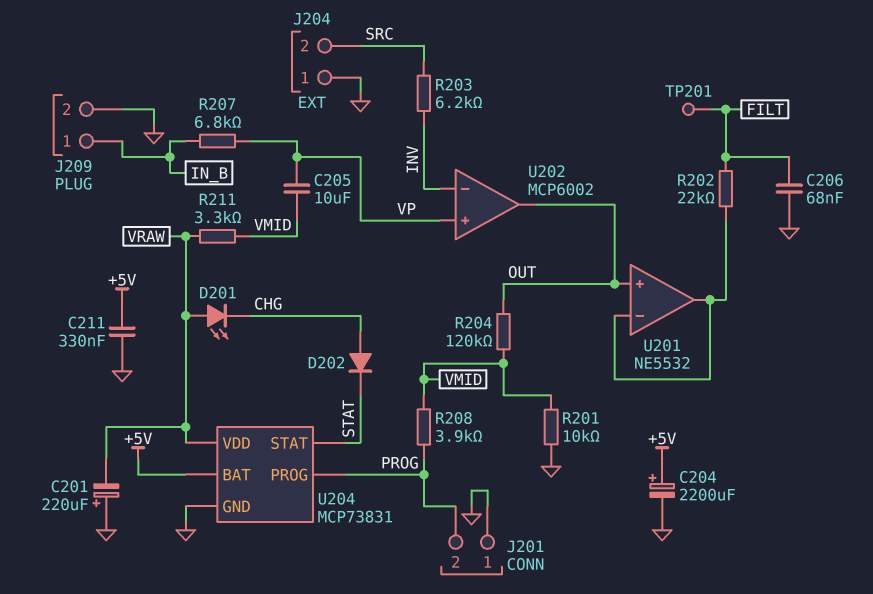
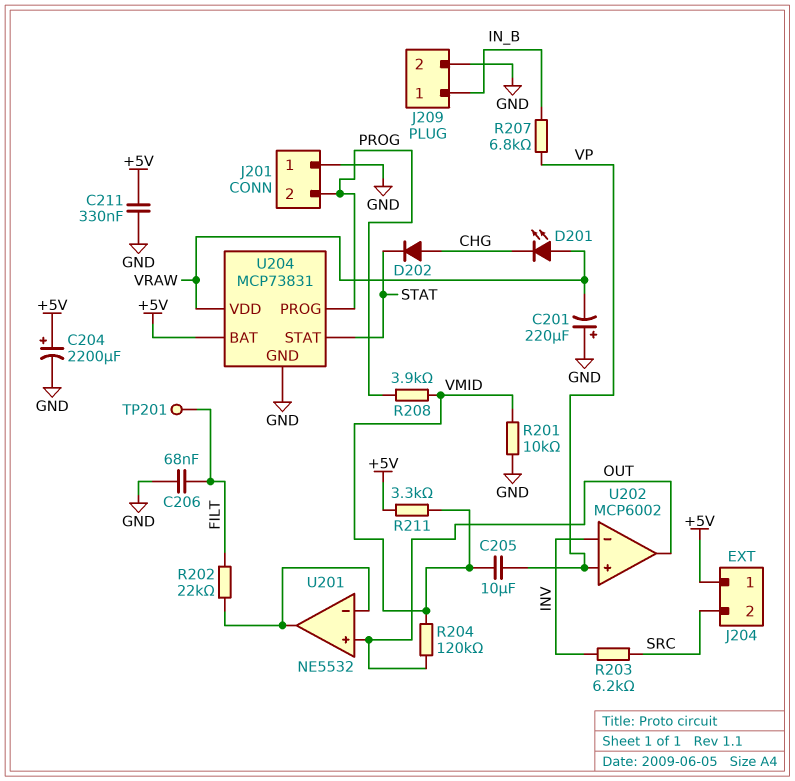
J204 pin 1: GND -> +5V
R211: 3.3k (VMID, VRAW) -> 3.3k (+5V, VMID)

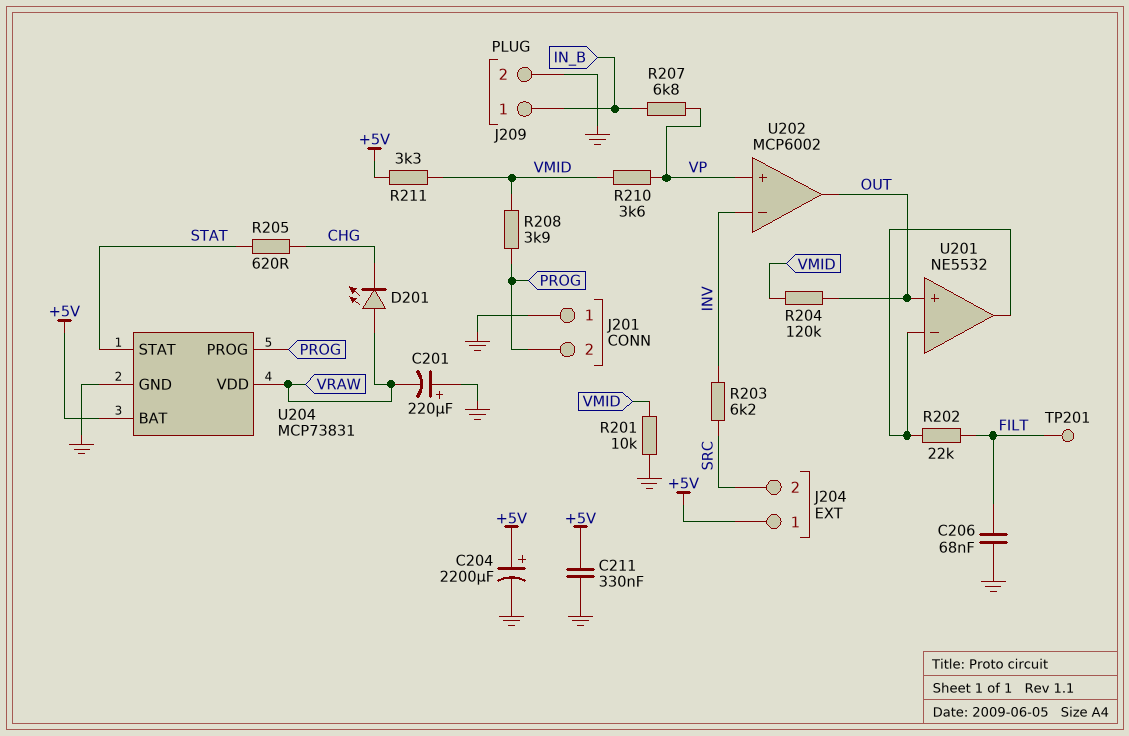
C205: 10uF (VMID, VP) -> none
D202: diode (A CHG, K STAT) -> none
R205: none -> 620 (CHG, STAT)
R210: none -> 3.6k (VMID, VP)

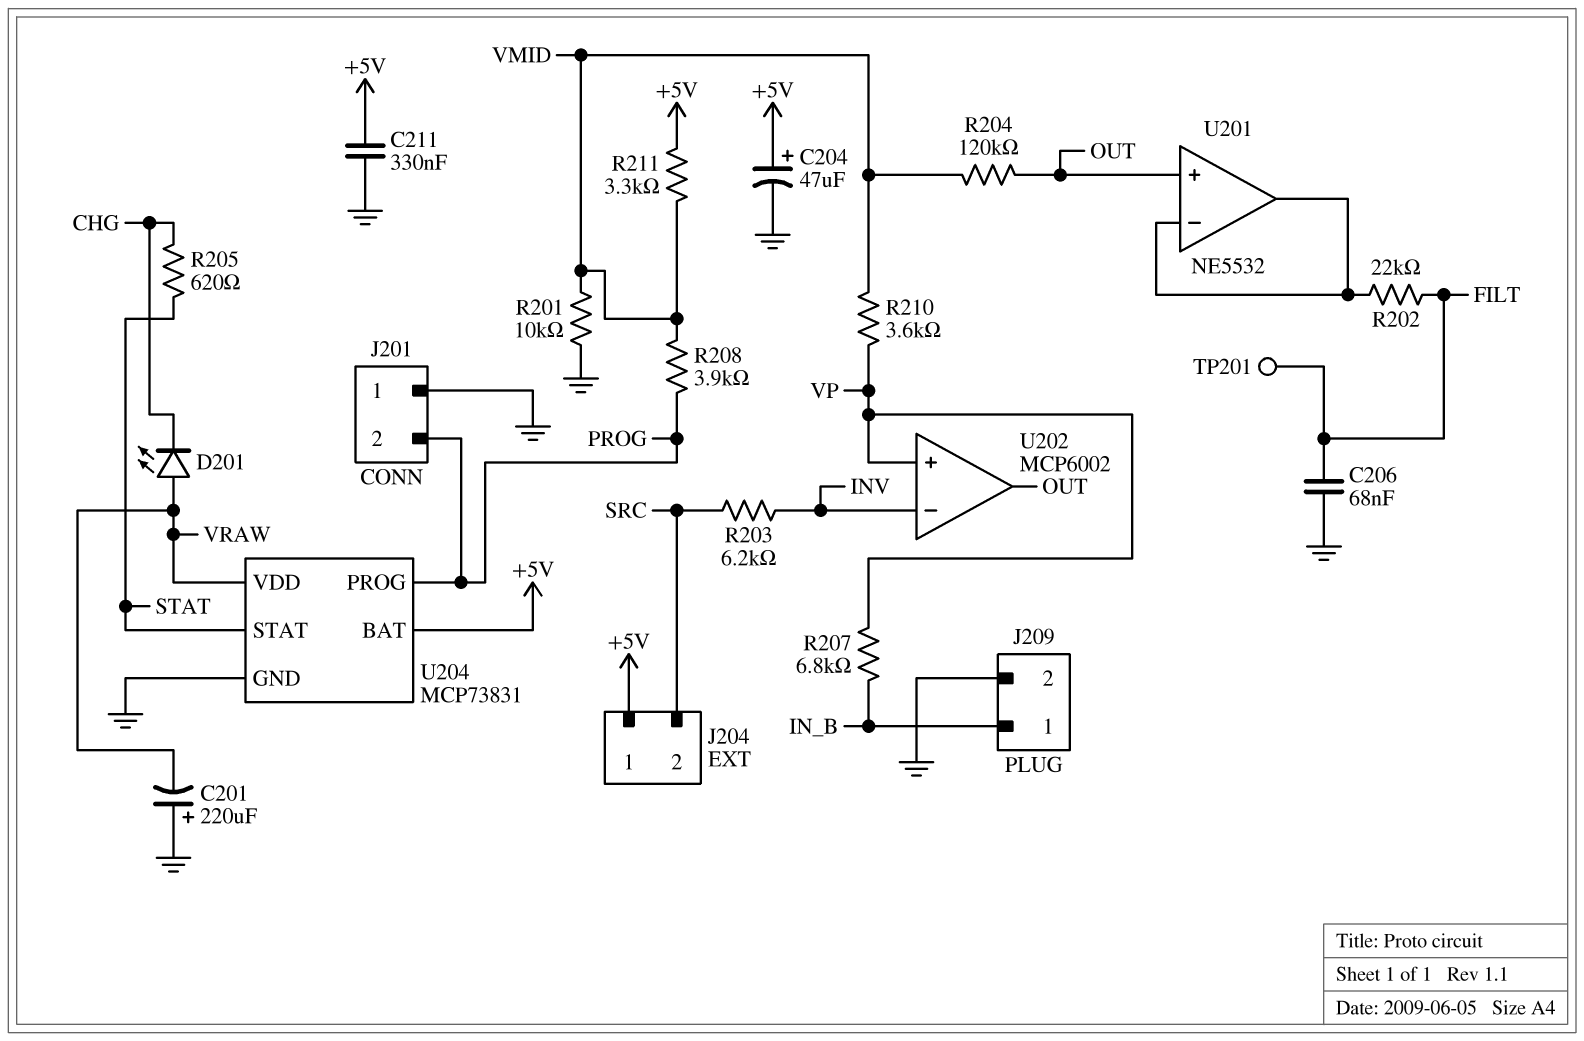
C204: 2200uF (plus +5V, minus GND) -> 47uF (plus +5V, minus GND)

